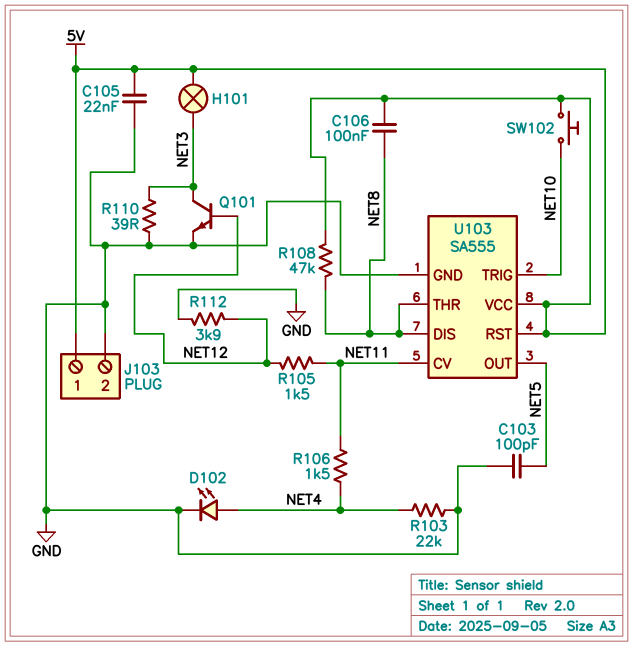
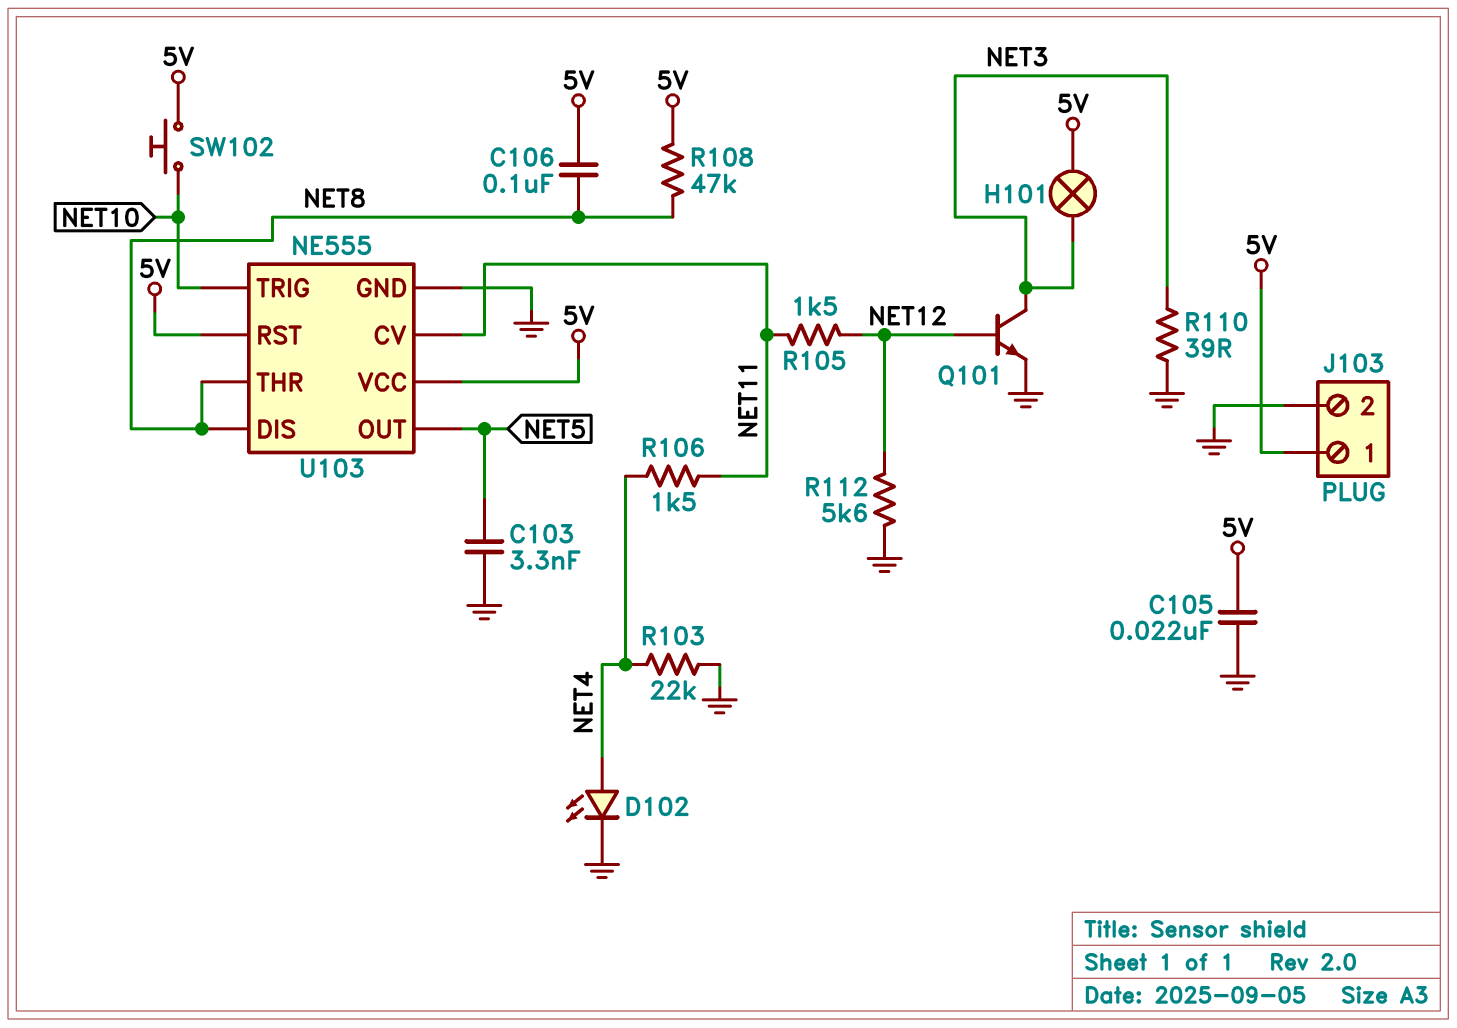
C103: 100pF (GND, NET5) -> 3.3nF (GND, NET5)
R112: 3.9k (GND, NET12) -> 5.6k (GND, NET12)
U103: SA555 -> NE555

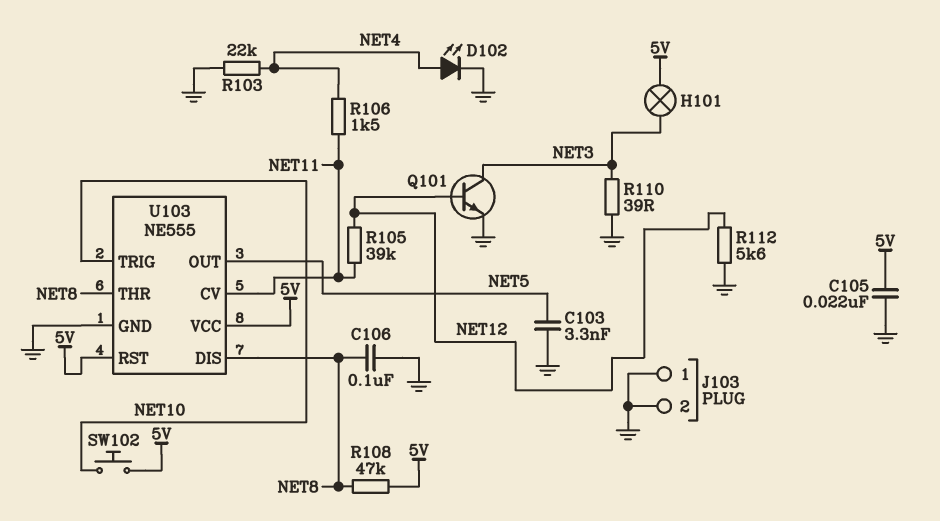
C106: 100nF (5V, NET8) -> 100nF (GND, NET8)
J103 pin 1: 5V -> GND
R105: 1.5k (NET11, NET12) -> 39k (NET11, NET12)

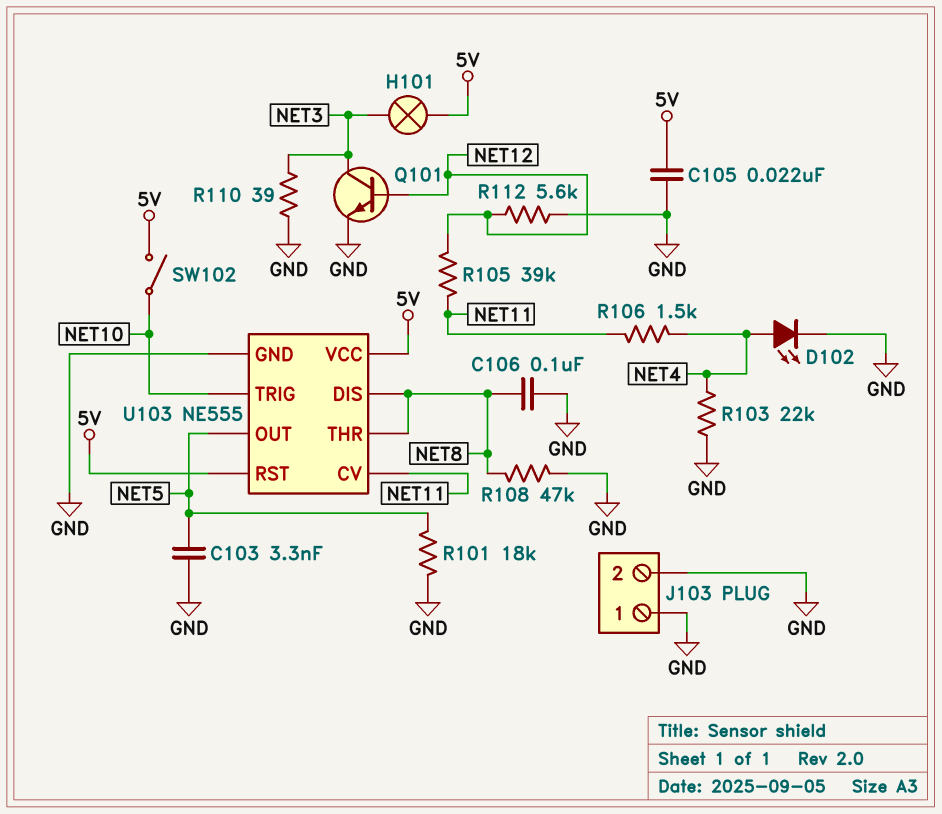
R101: none -> 18k (GND, NET5)
R108: 47k (5V, NET8) -> 47k (GND, NET8)
SW102: button (5V, NET10) -> switch (5V, NET10)

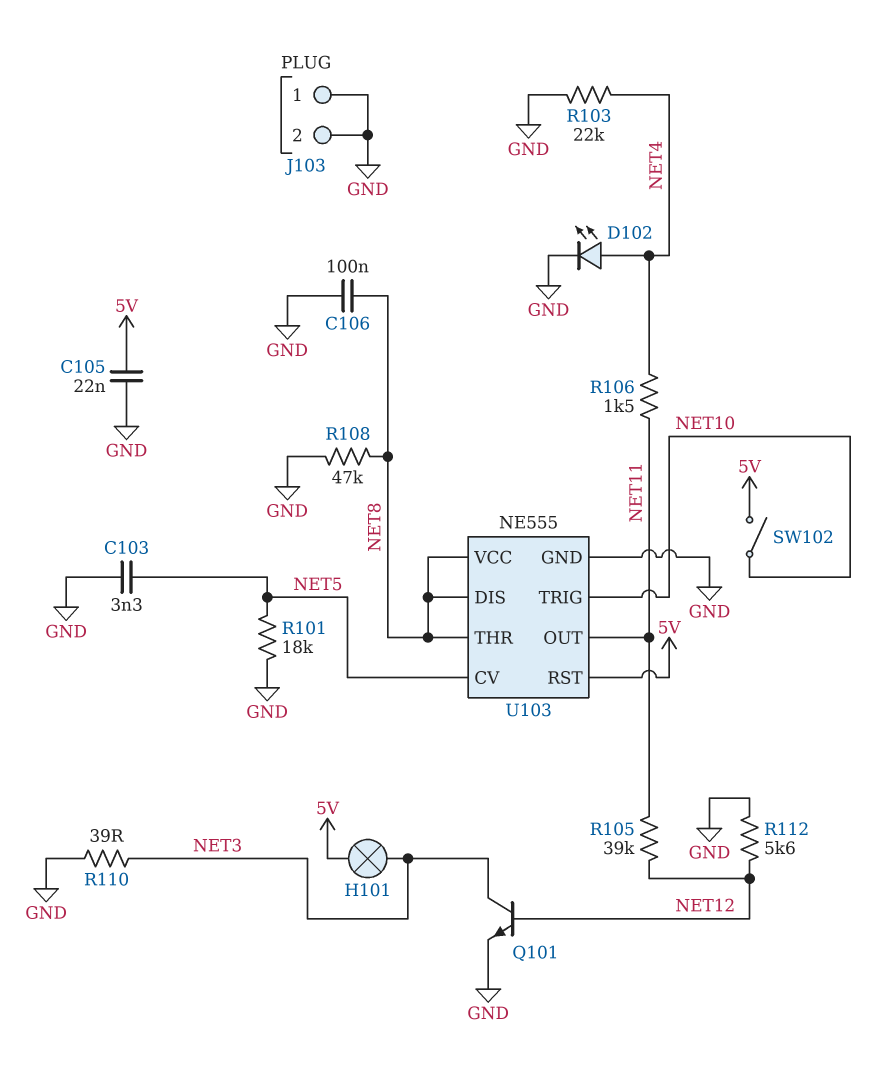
U103 pin CV: NET11 -> NET5
U103 pin OUT: NET5 -> NET11
U103 pin VCC: 5V -> NET8

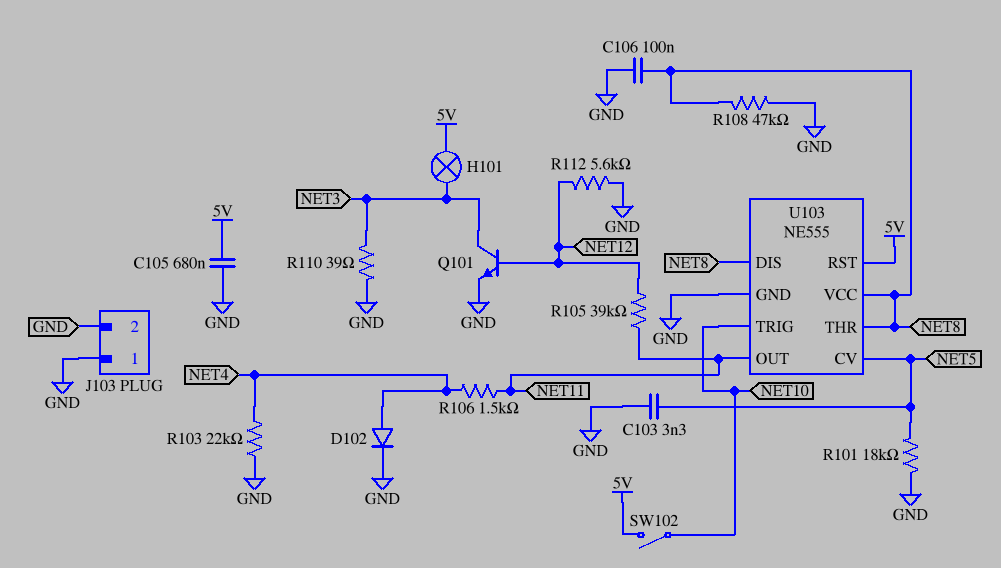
C105: 22nF (5V, GND) -> 680nF (5V, GND)
D102: LED (A NET4, K GND) -> diode (A NET4, K GND)

